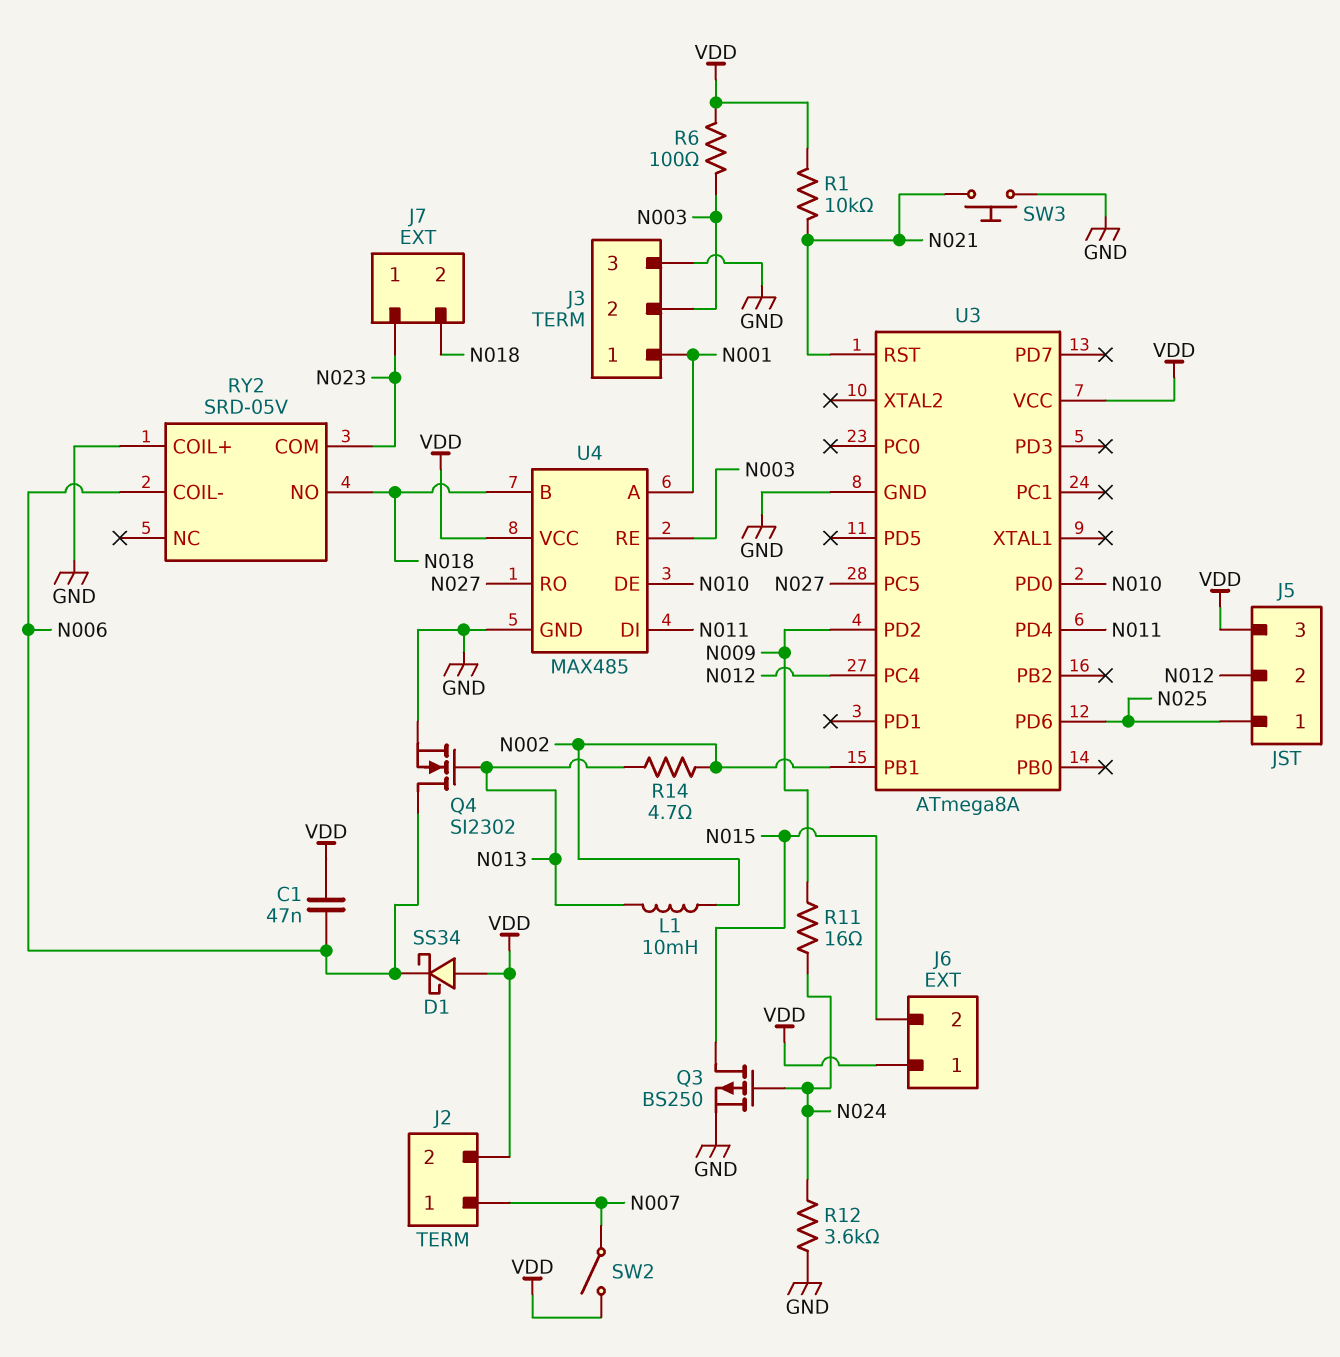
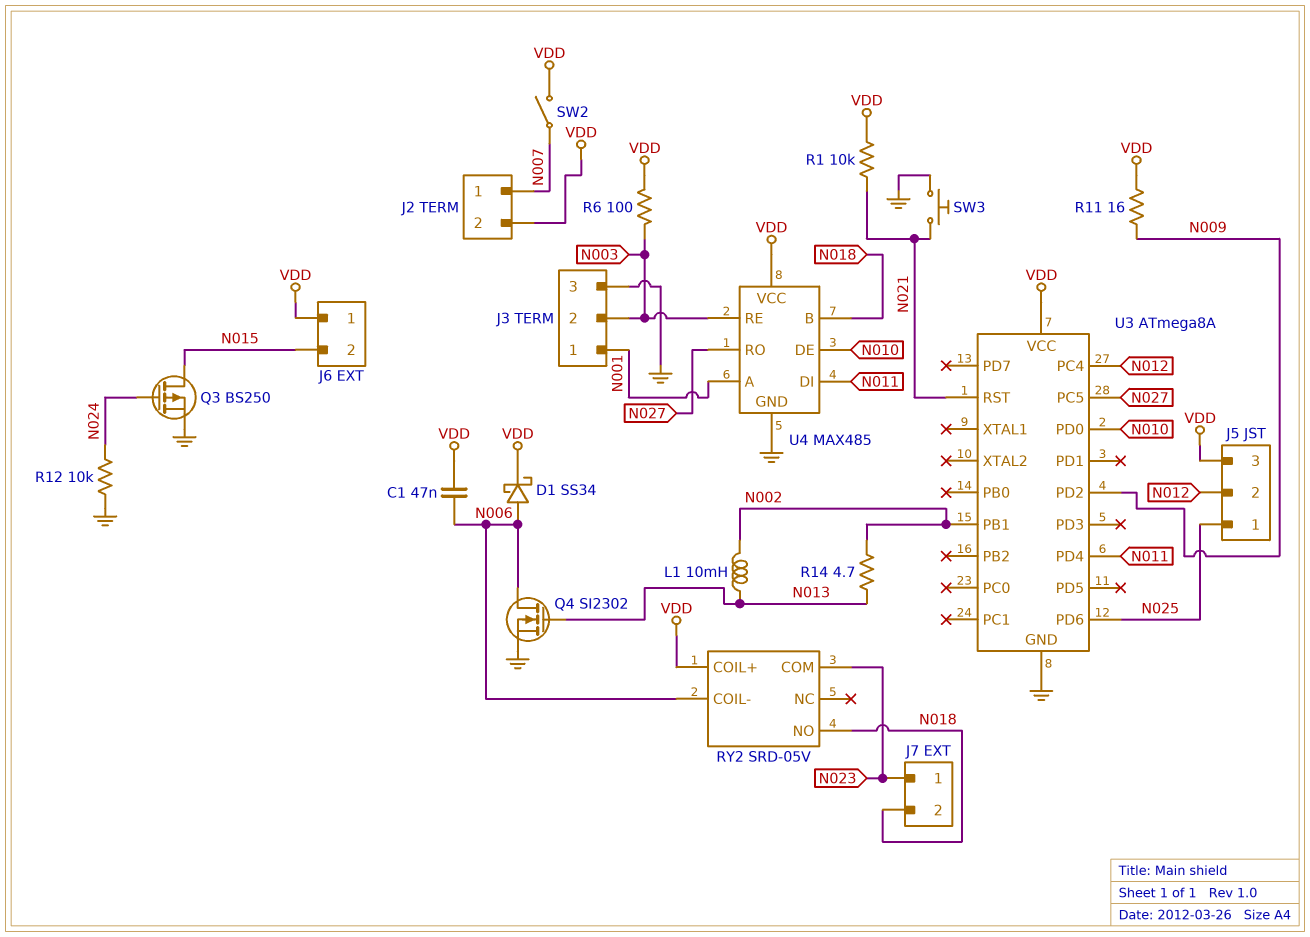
D1: schottky SS34 (A VDD, K N006) -> schottky SS34 (A N006, K VDD)
R11: 16 (N009, N024) -> 16 (N009, VDD)
R12: 3.6k (GND, N024) -> 10k (GND, N024)
RY2 pin COIL+: GND -> VDD

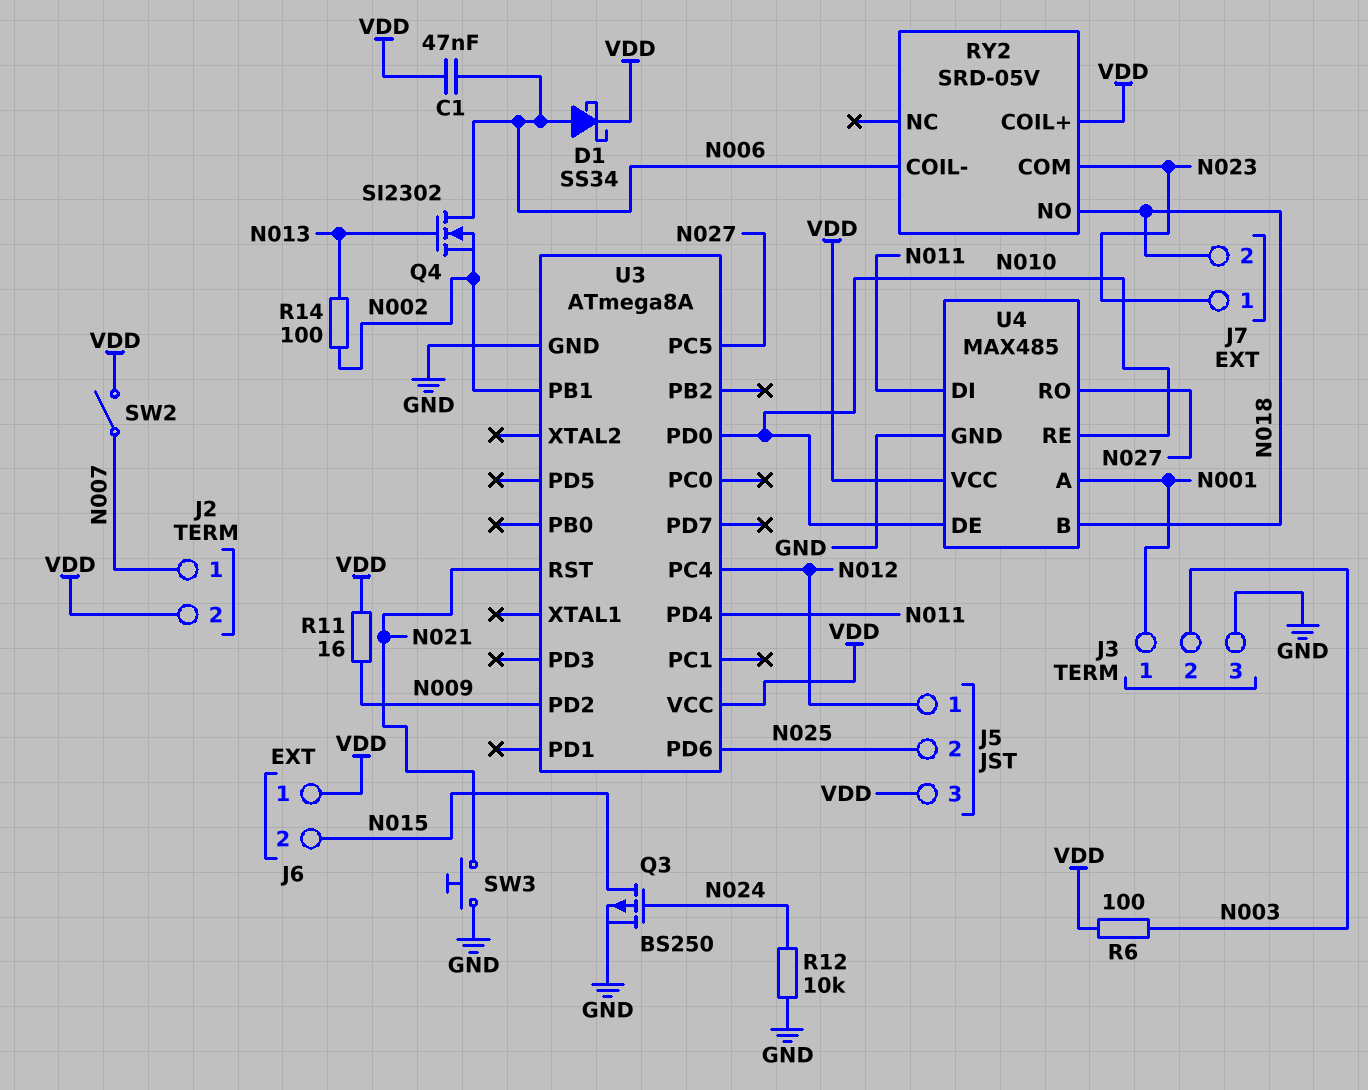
J5 pin 1: N025 -> N012
J5 pin 2: N012 -> N025
L1: 10mH (N002, N013) -> none
Q4: NMOS SI2302 (G N013, D N006, S GND) -> NMOS SI2302 (G N013, D N006, S N002)
R1: 10k (N021, VDD) -> none
R14: 4.7 (N002, N013) -> 100 (N002, N013)
U4 pin RE: N003 -> N010

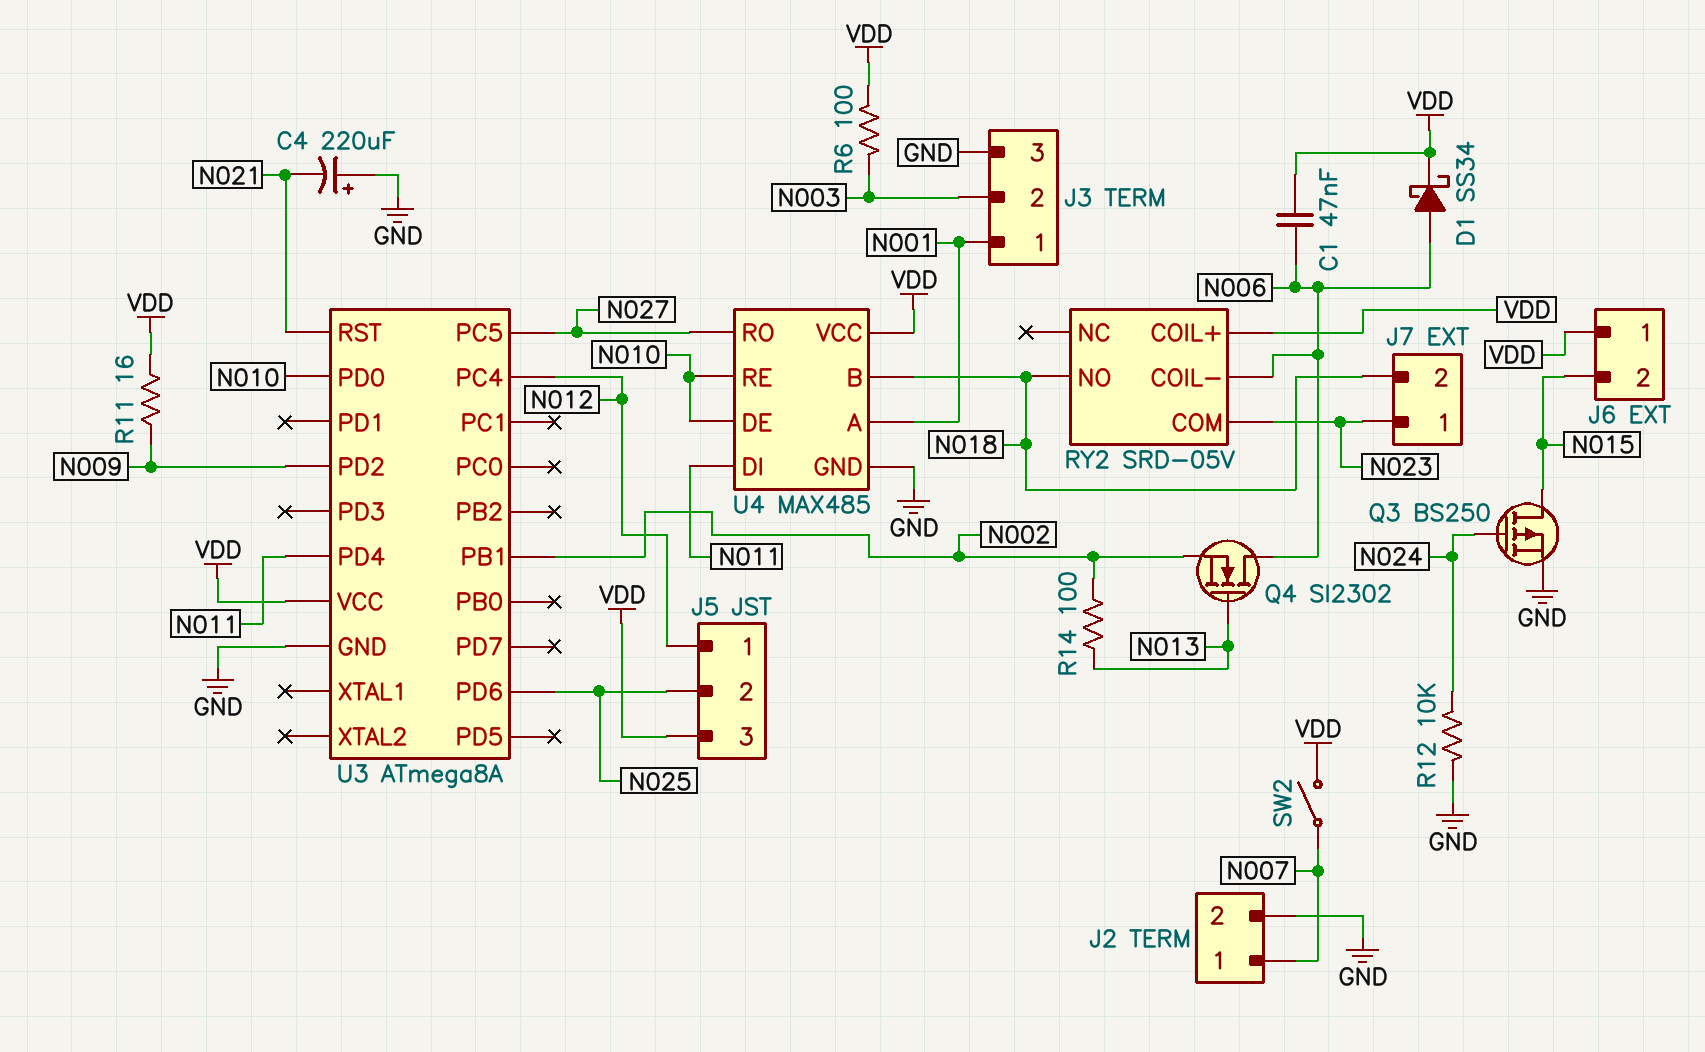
C4: none -> 220uF (plus GND, minus N021)
J2 pin 2: VDD -> GND
SW3: button (GND, N021) -> none

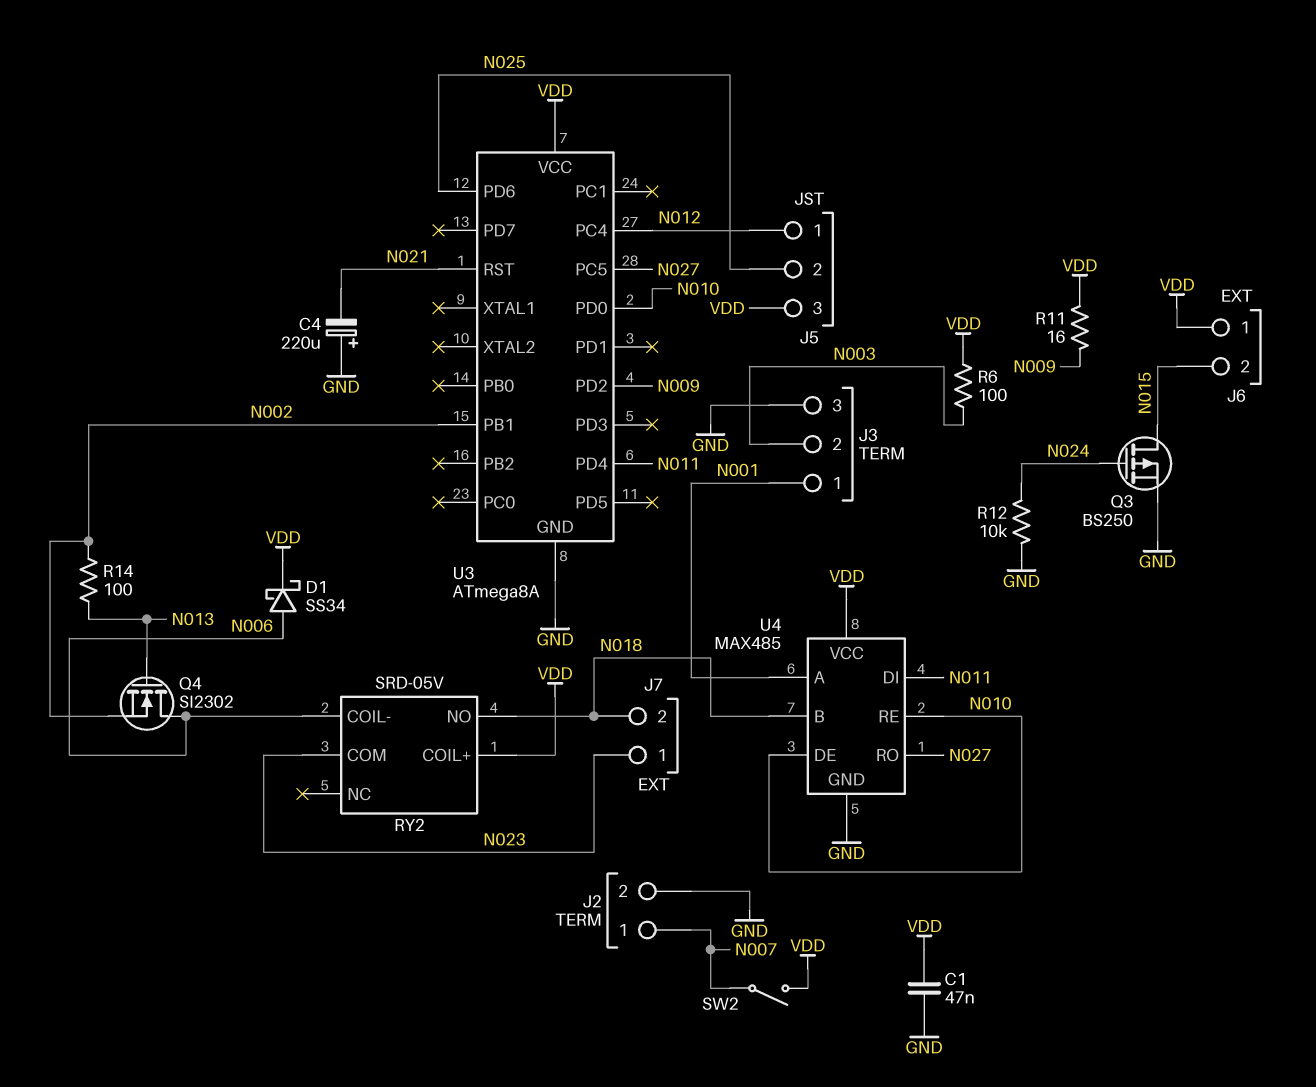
C1: 47nF (N006, VDD) -> 47nF (GND, VDD)

